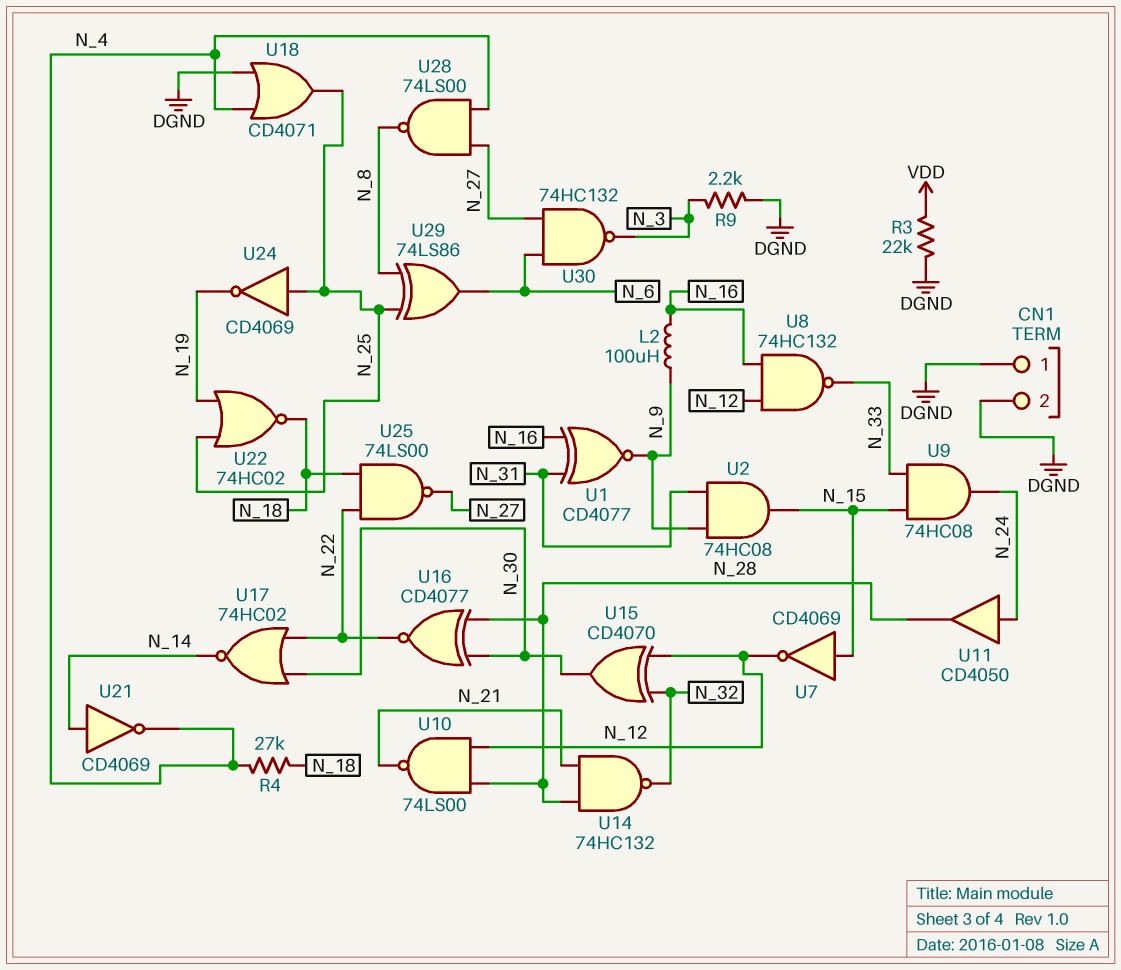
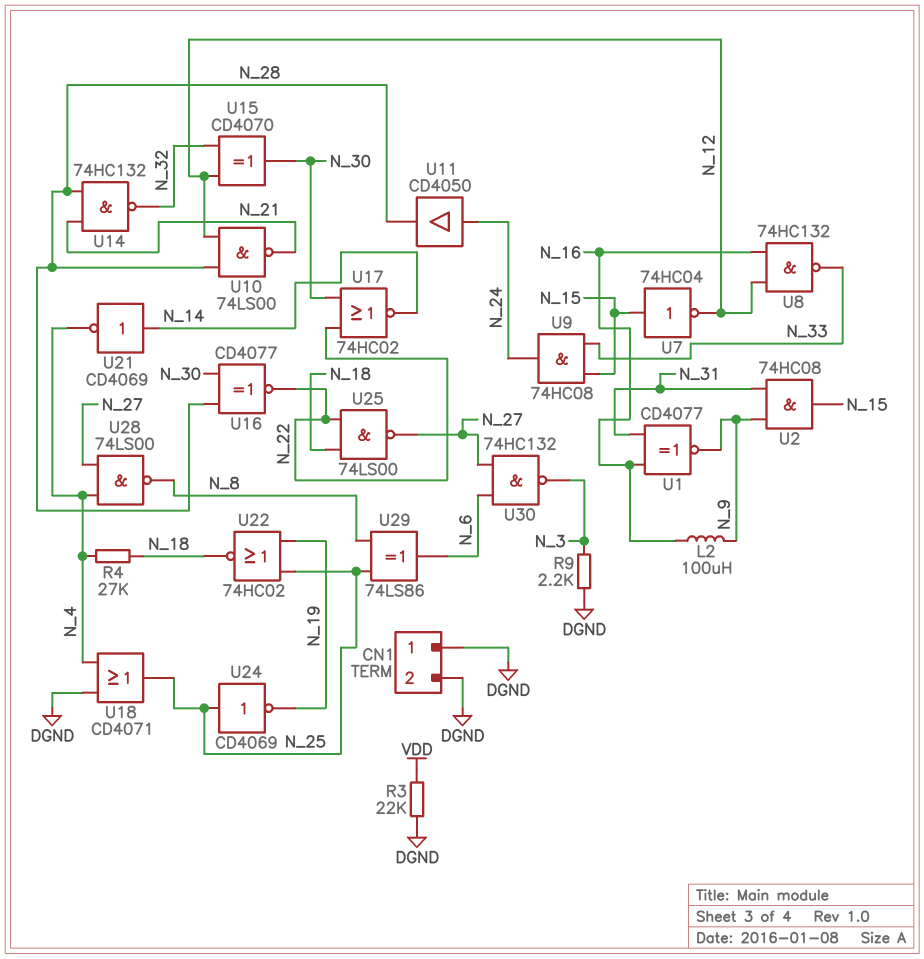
U7: NOT CD4069 (in N_15, out N_12) -> NOT 74HC04 (in N_15, out N_12)

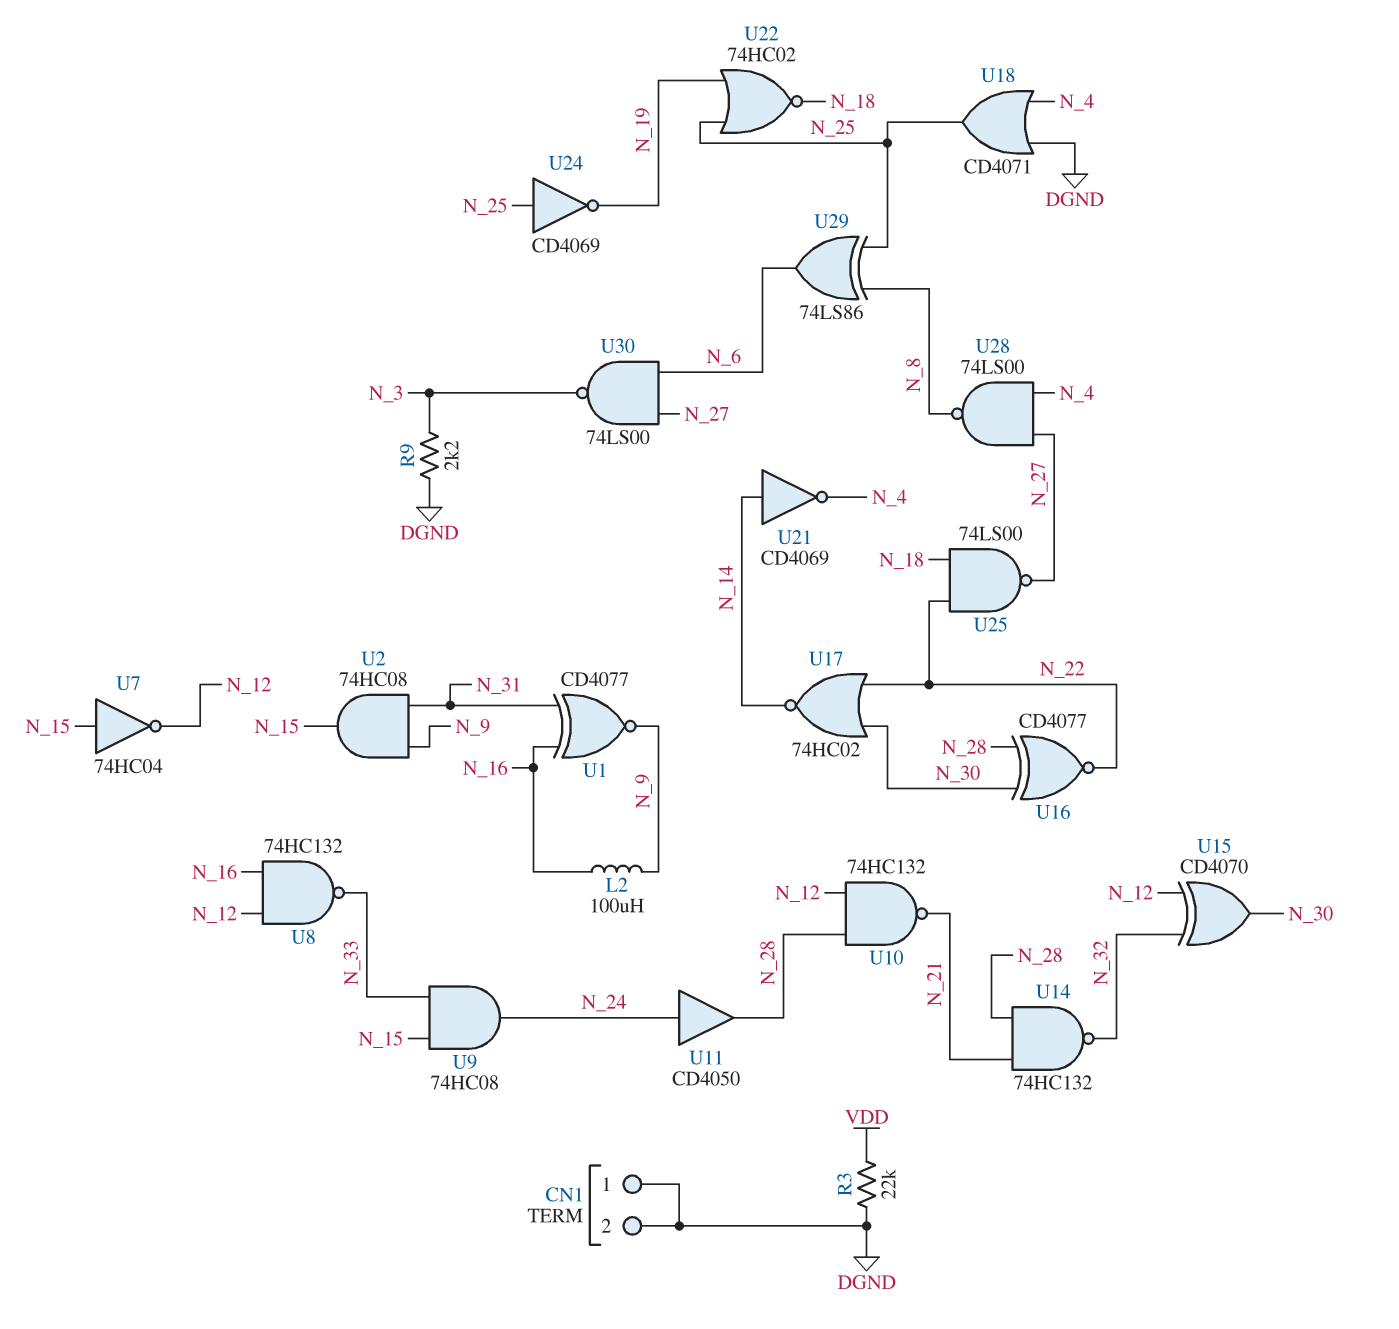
R4: 27k (N_4, N_18) -> none
U10: NAND 74LS00 (in N_12, in N_28, out N_21) -> NAND 74HC132 (in N_12, in N_28, out N_21)
U30: NAND 74HC132 (in N_6, in N_27, out N_3) -> NAND 74LS00 (in N_6, in N_27, out N_3)

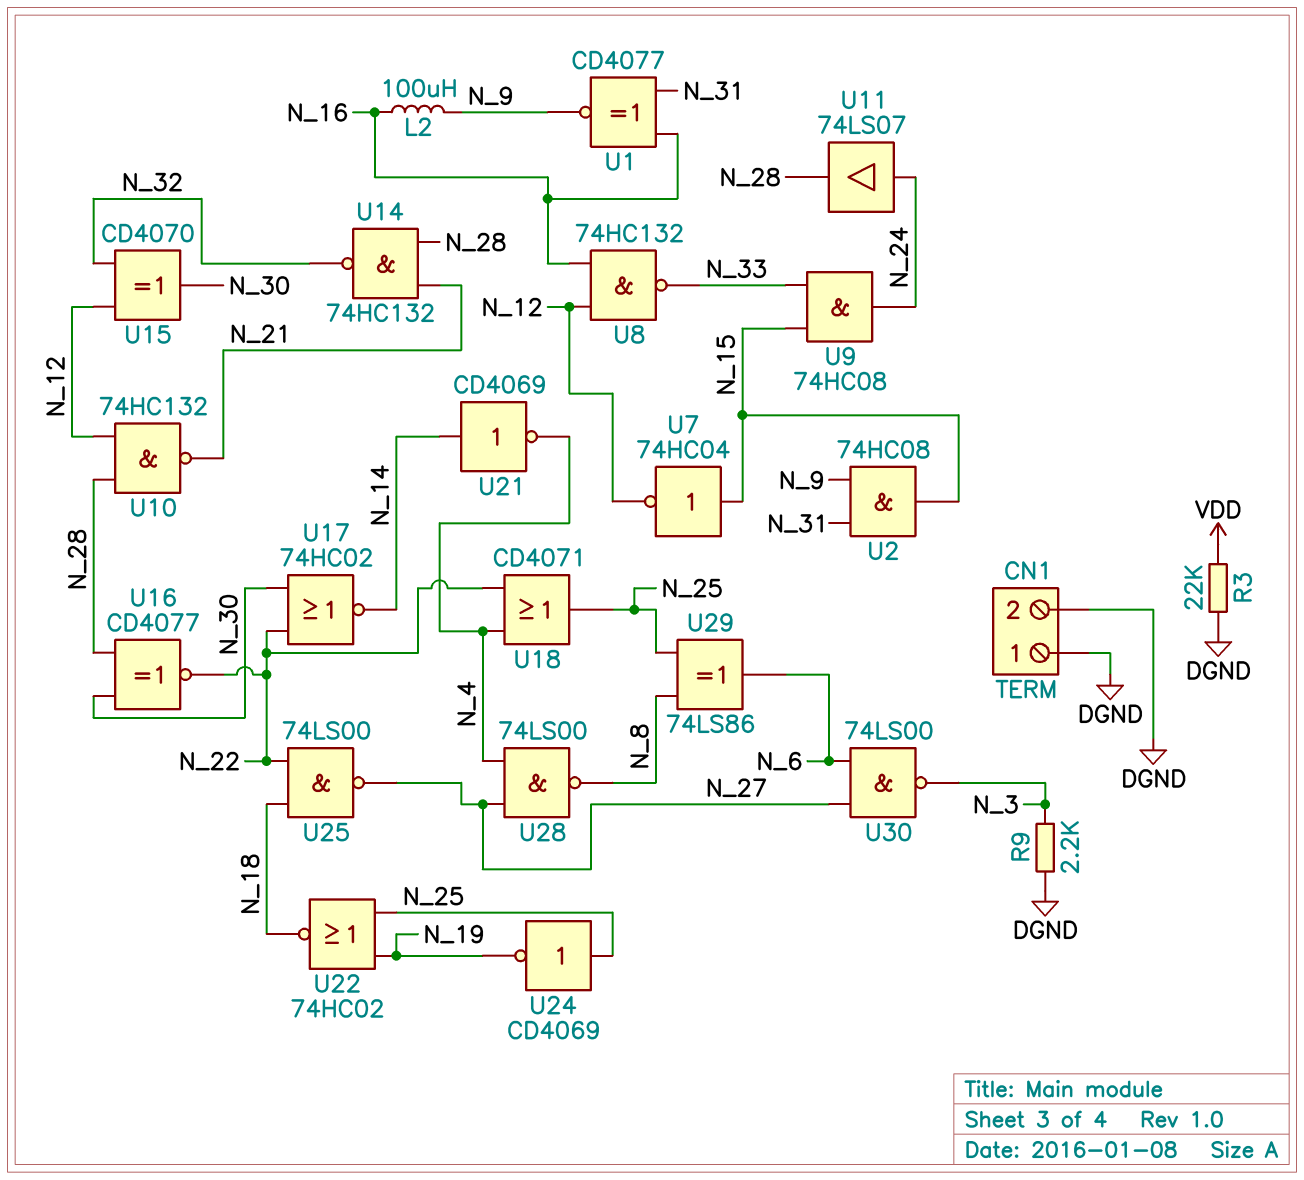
U11: buffer CD4050 (in N_24, out N_28) -> buffer 74LS07 (in N_24, out N_28)
U18: OR CD4071 (in DGND, in N_4, out N_25) -> OR CD4071 (in N_4, in N_22, out N_25)

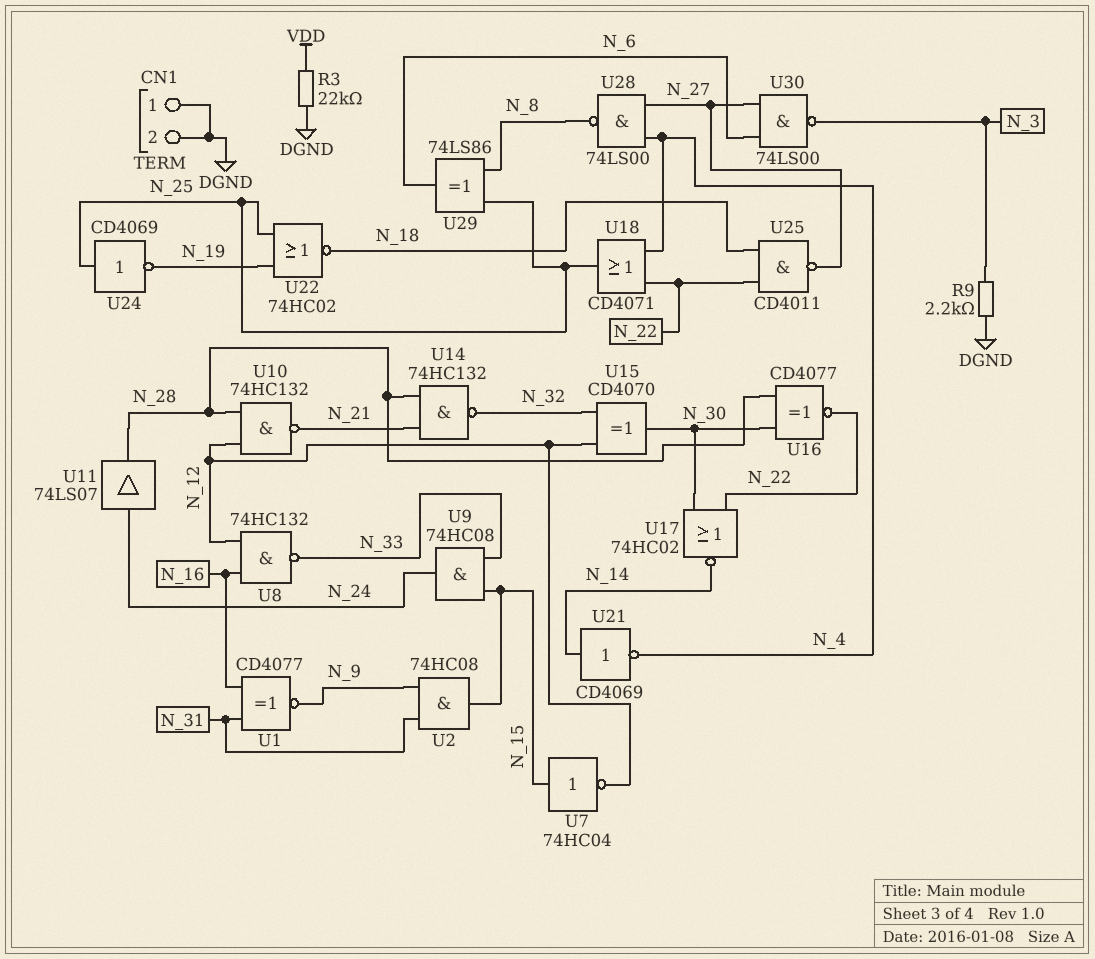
L2: 100uH (N_9, N_16) -> none
U25: NAND 74LS00 (in N_18, in N_22, out N_27) -> NAND CD4011 (in N_18, in N_22, out N_27)

